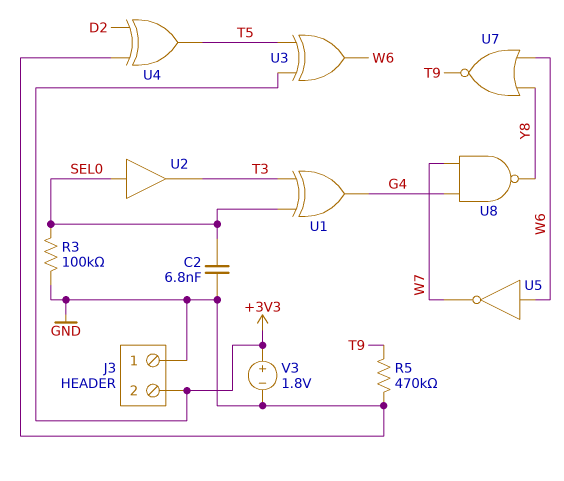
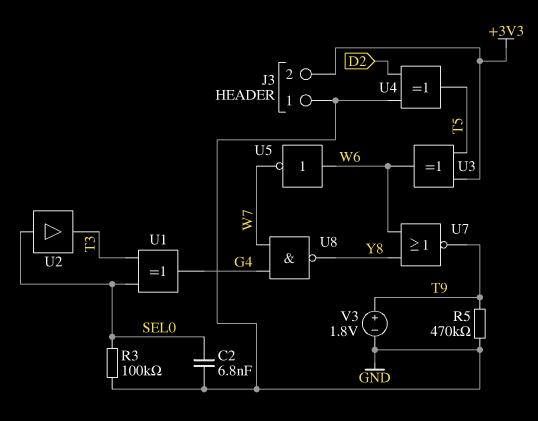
V3: 1.8V (plus +3V3, minus GND) -> 1.8V (plus T9, minus GND)

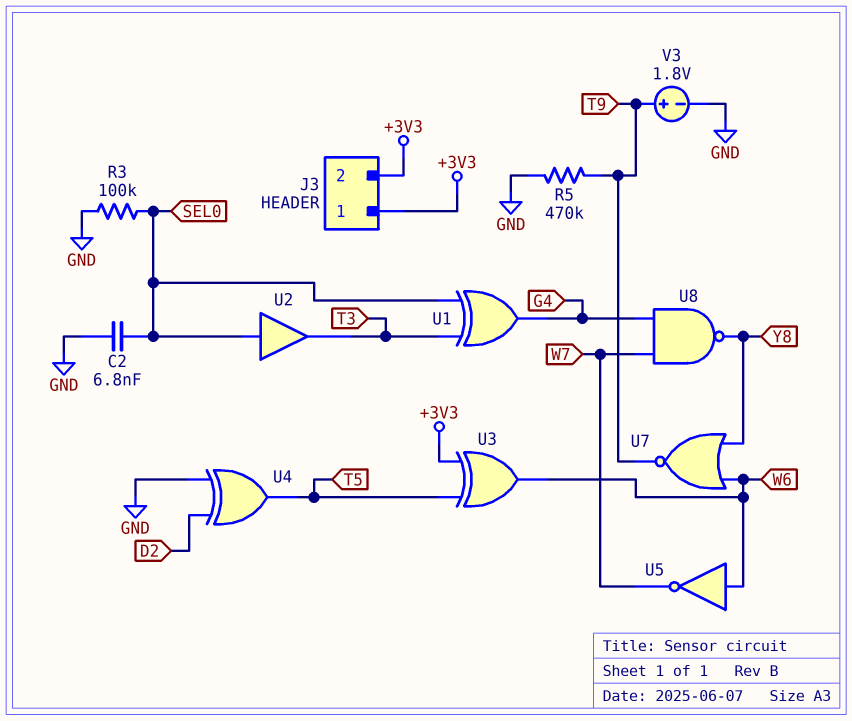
J3 pin 1: GND -> +3V3

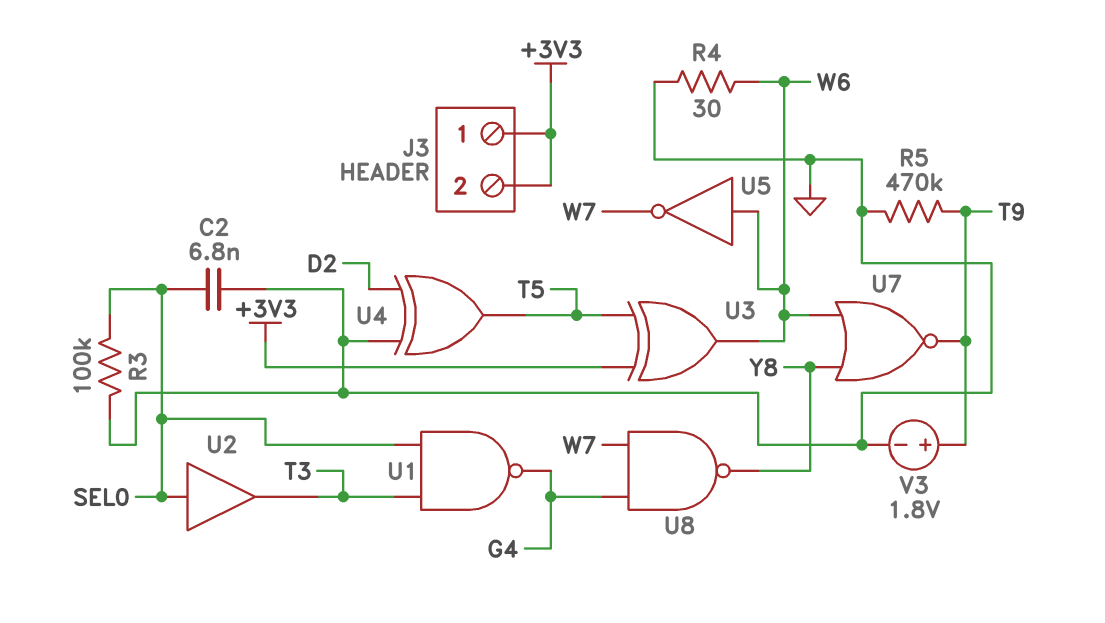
R4: none -> 30 (GND, W6)
U1: XOR (in SEL0, in T3, out G4) -> NAND (in SEL0, in T3, out G4)

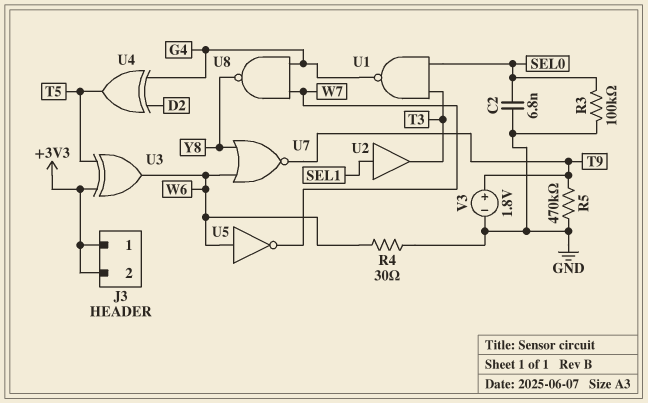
U2: buffer (in SEL0, out T3) -> buffer (in SEL1, out T3)
U4: XOR (in D2, in GND, out T5) -> XOR (in D2, in G4, out T5)

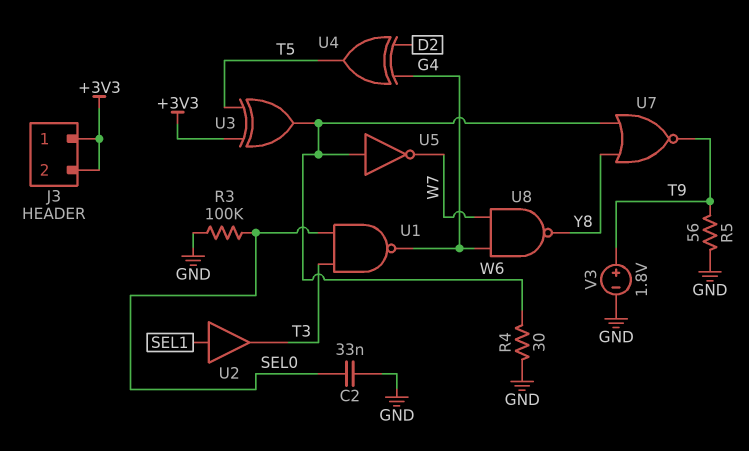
C2: 6.8nF (GND, SEL0) -> 33nF (GND, SEL0)
R5: 470k (GND, T9) -> 56 (GND, T9)

